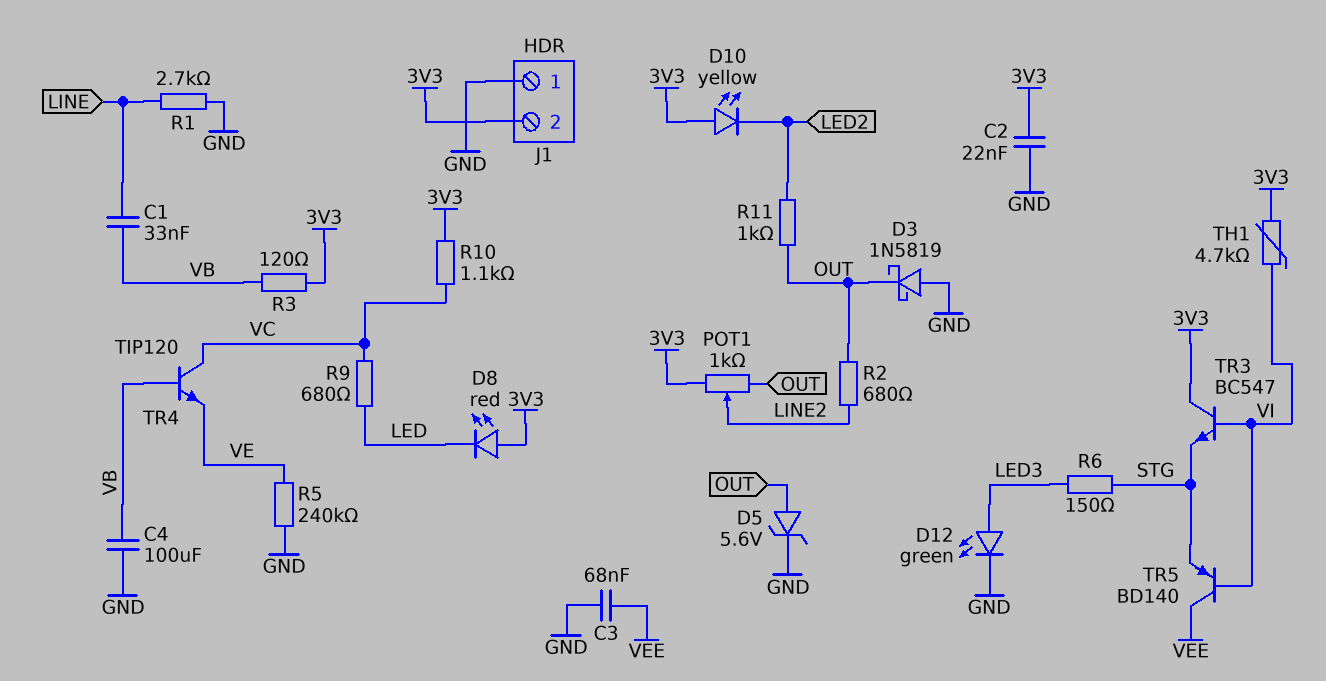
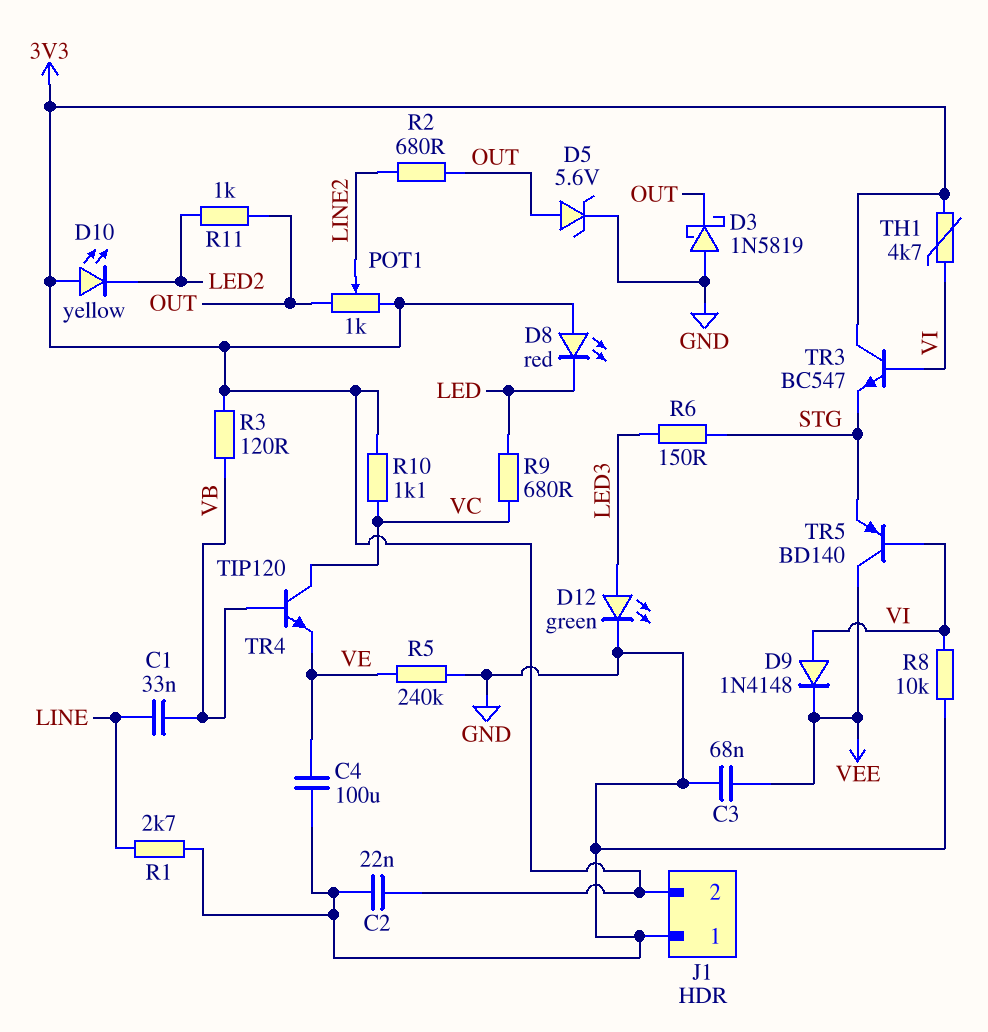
C4: 100uF (GND, VB) -> 100uF (GND, VE)
D9: none -> diode 1N4148 (A VI, K VEE)
R8: none -> 10k (GND, VI)

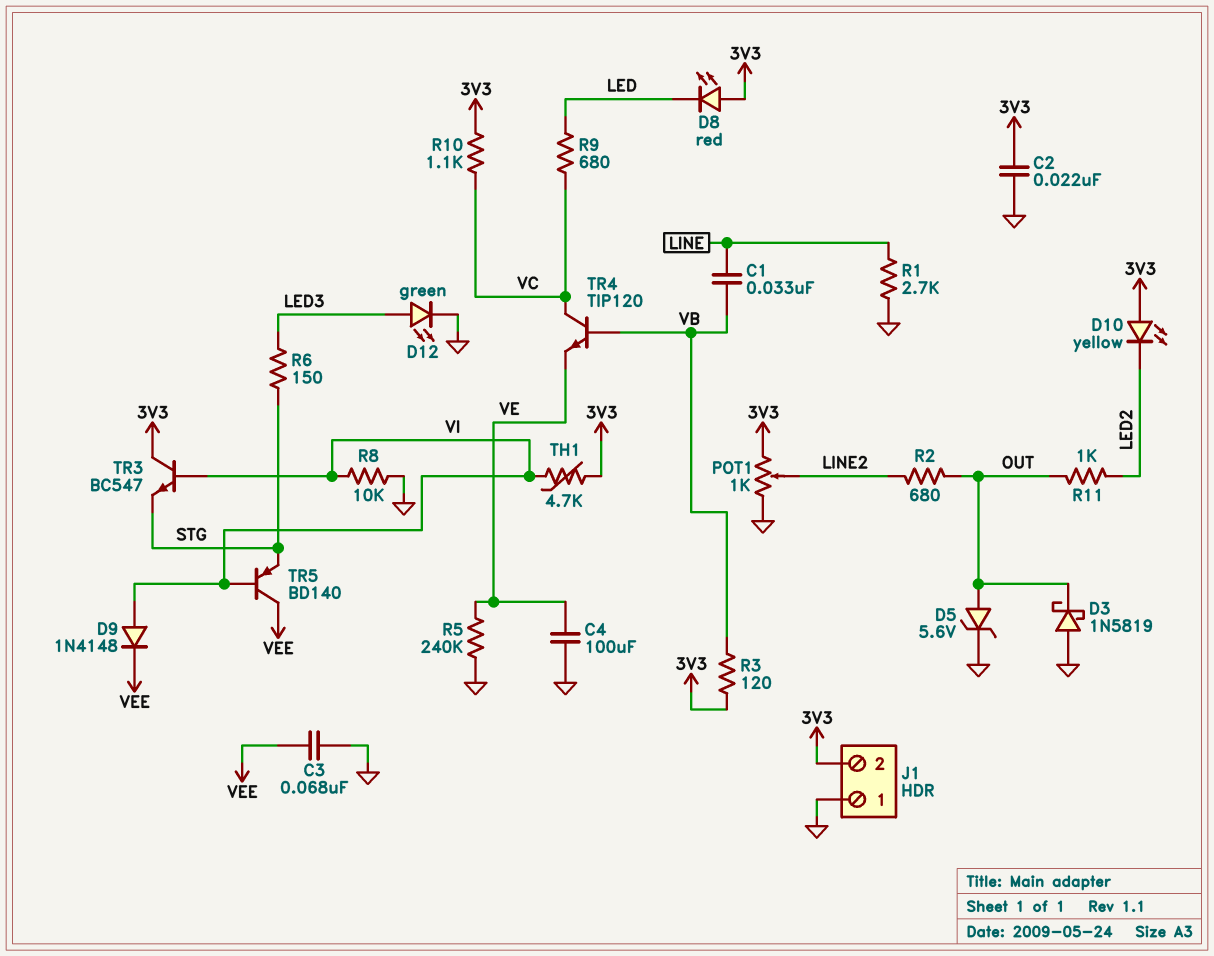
POT1: 1k (3V3, OUT, wiper LINE2) -> 1k (3V3, GND, wiper LINE2)

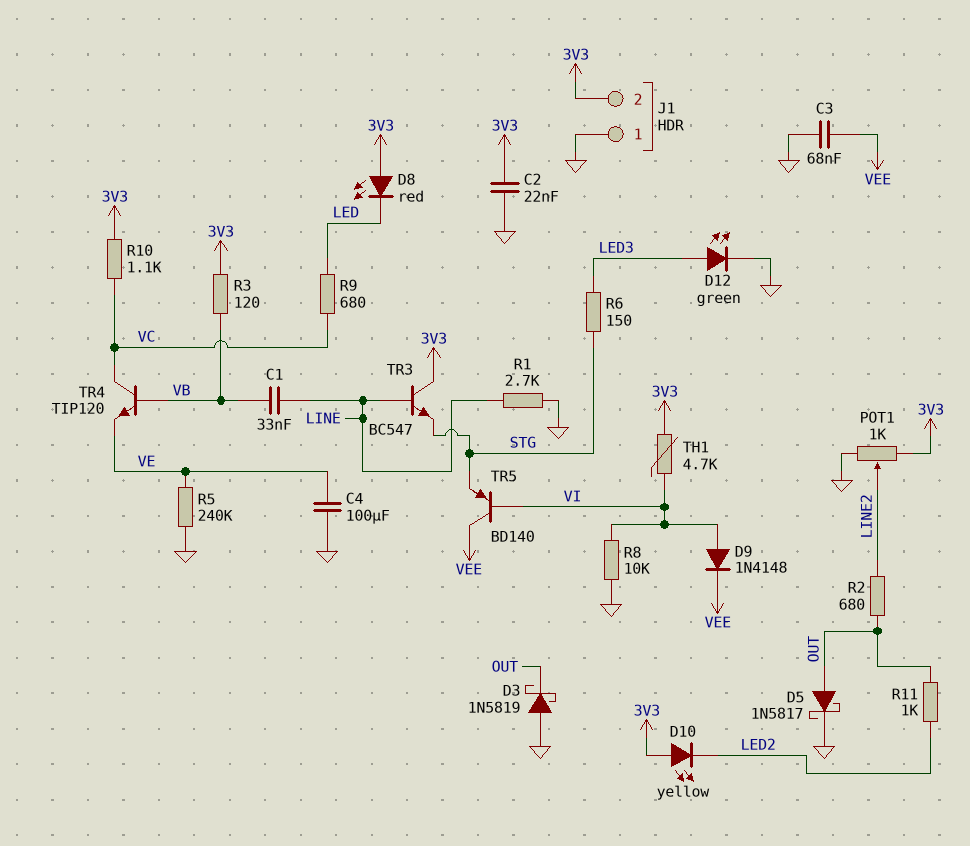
D5: zener 5.6V (A OUT, K GND) -> schottky 1N5817 (A OUT, K GND)
TR3: NPN BC547 (B VI, C 3V3, E STG) -> NPN BC547 (B LINE, C 3V3, E STG)

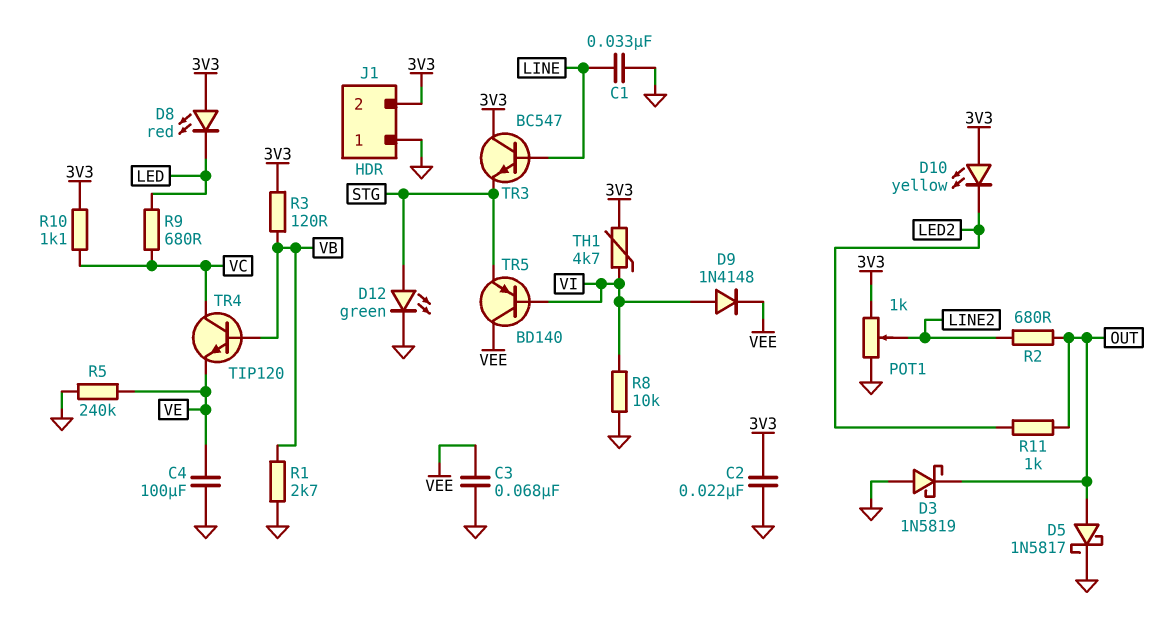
C1: 33nF (LINE, VB) -> 33nF (GND, LINE)
D12: LED green (A LED3, K GND) -> LED green (A STG, K GND)
R1: 2.7k (GND, LINE) -> 2.7k (GND, VB)
R6: 150 (LED3, STG) -> none

